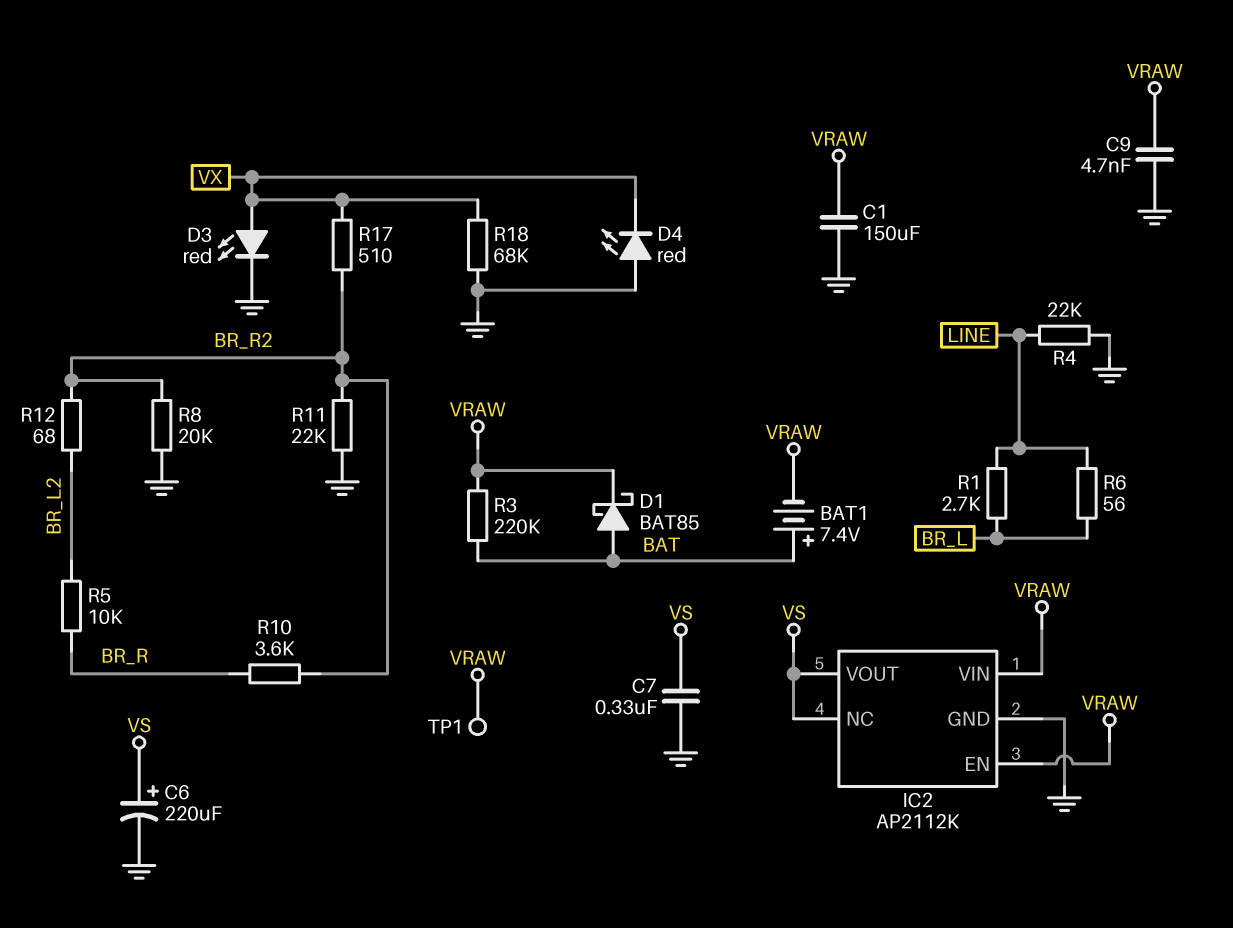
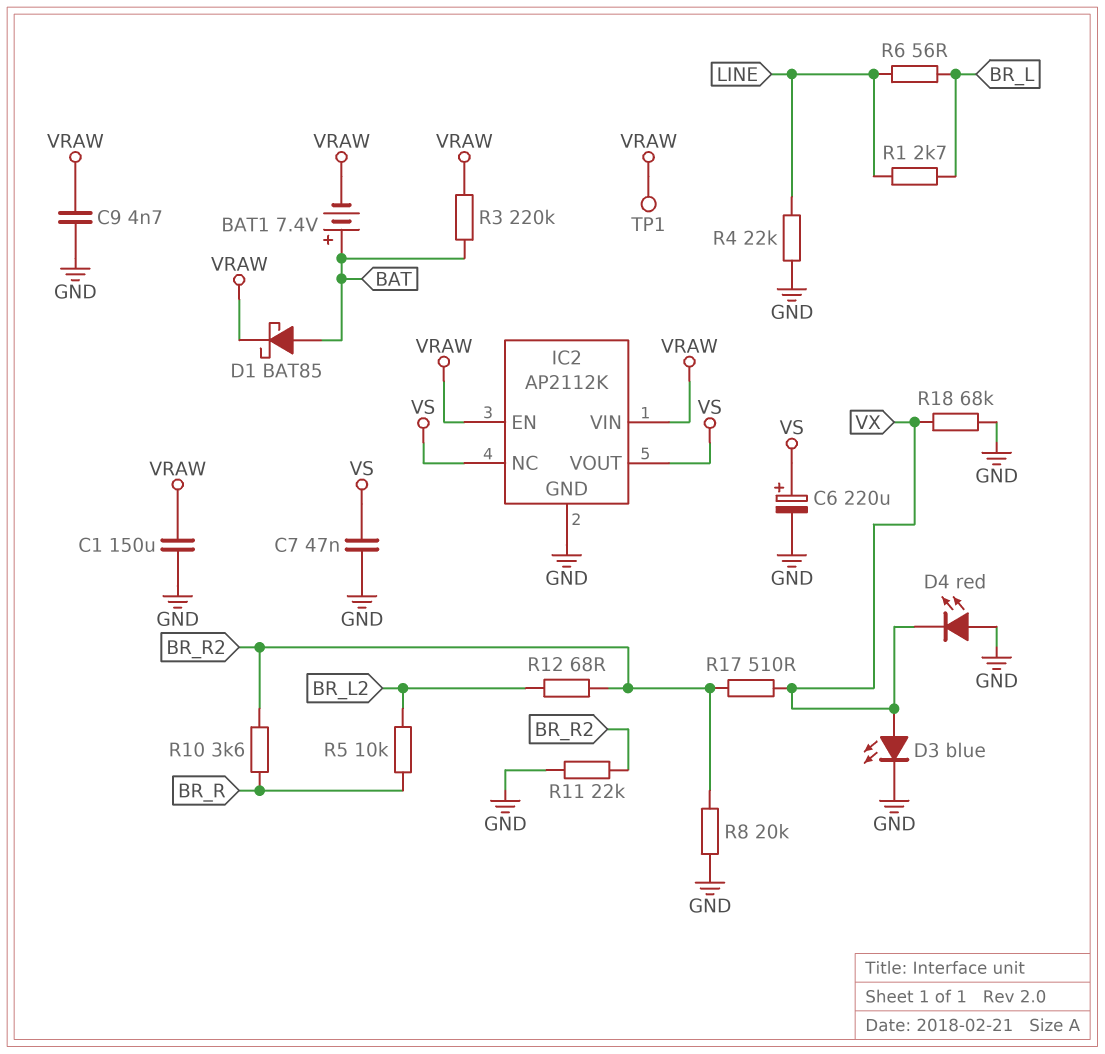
C7: 330nF (GND, VS) -> 47nF (GND, VS)
D3: LED red (A VX, K GND) -> LED blue (A VX, K GND)

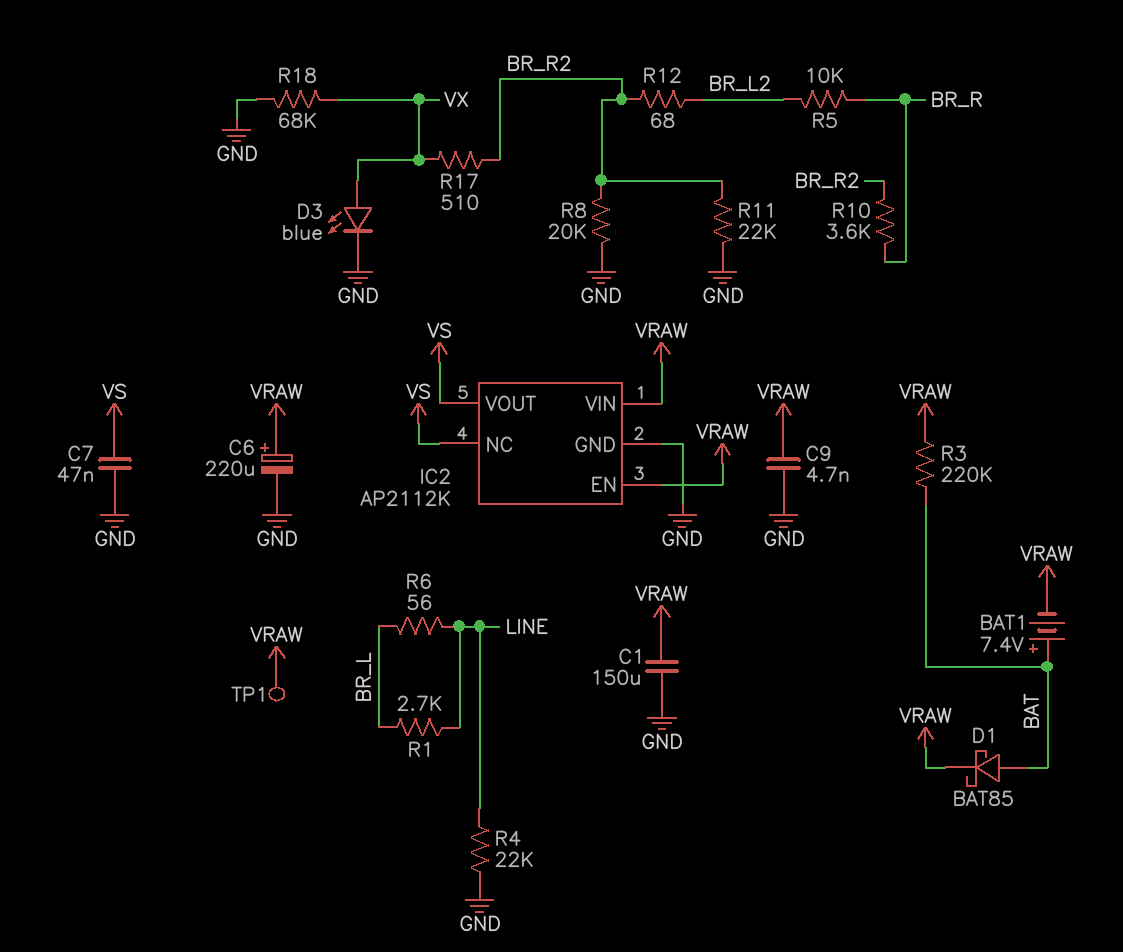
C6: 220uF (plus VS, minus GND) -> 220uF (plus VRAW, minus GND)
D4: LED red (A GND, K VX) -> none

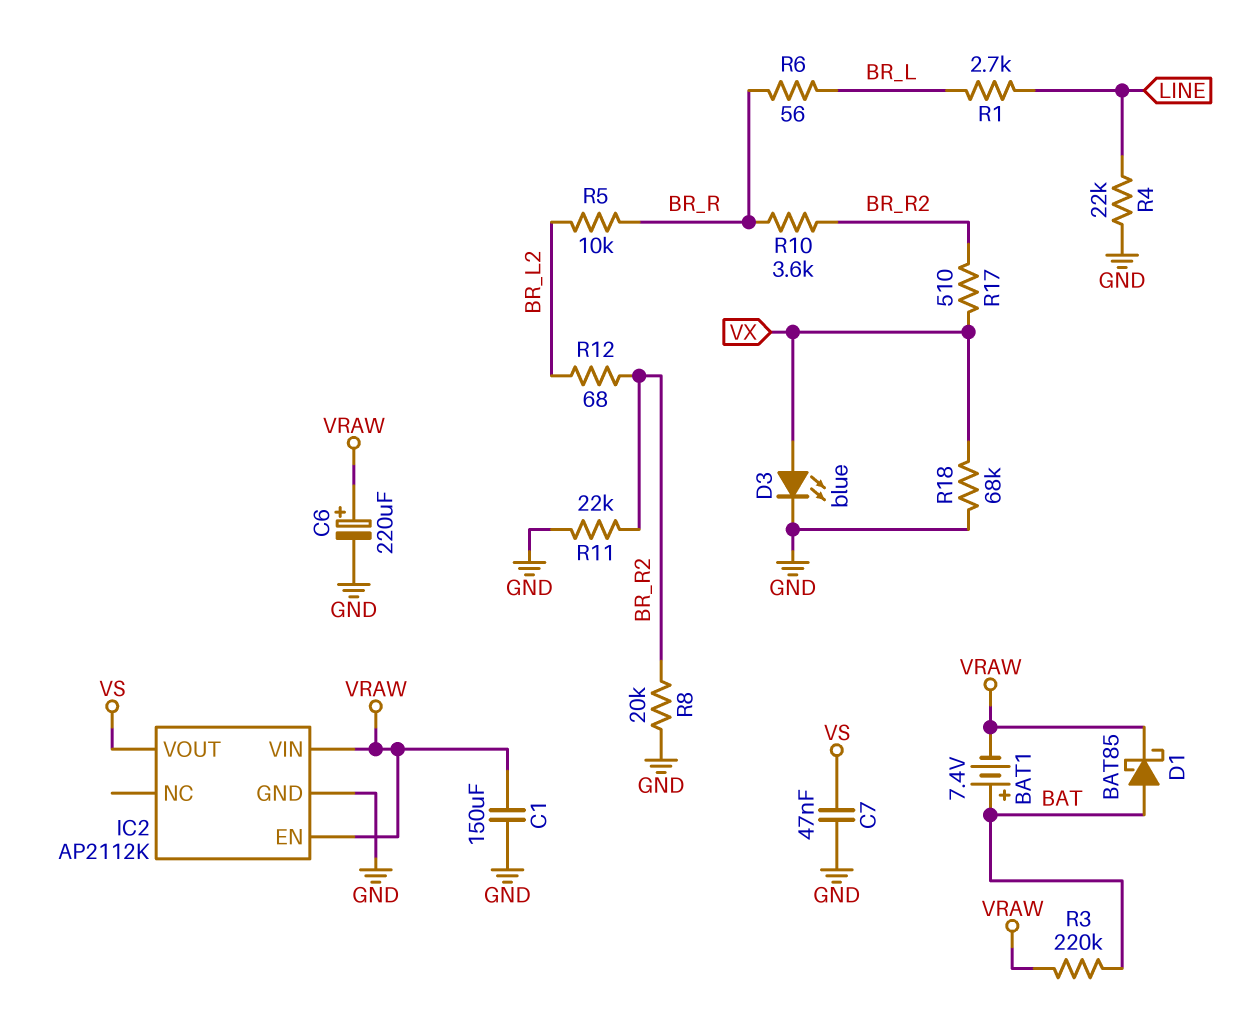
C9: 4.7nF (GND, VRAW) -> none
IC2 pin NC: VS -> none
R6: 56 (BR_L, LINE) -> 56 (BR_L, BR_R)
TP1: test point (VRAW) -> none

